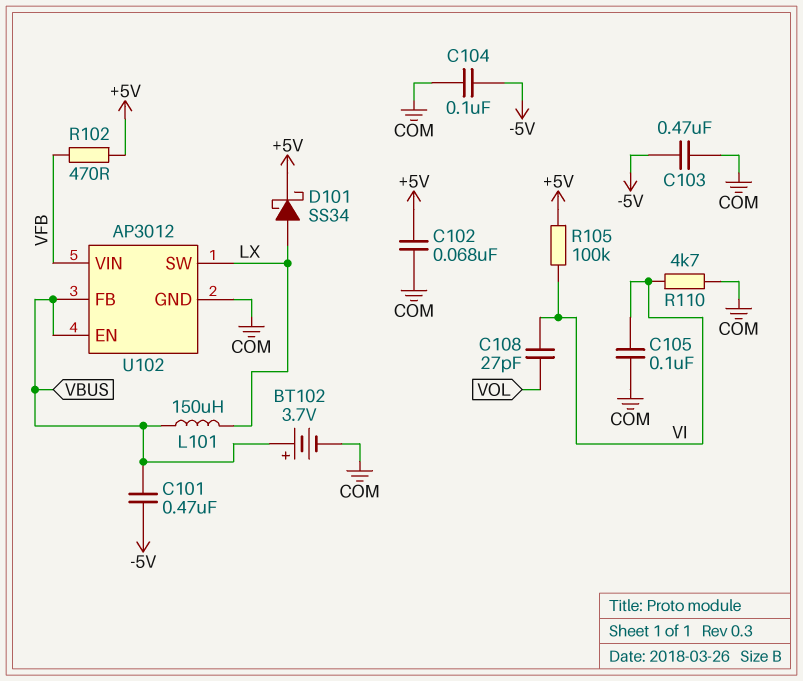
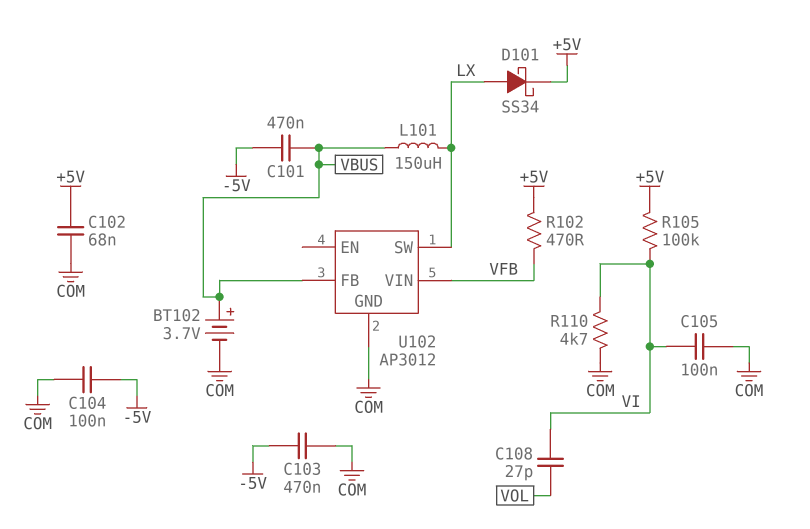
U102 pin EN: VBUS -> none

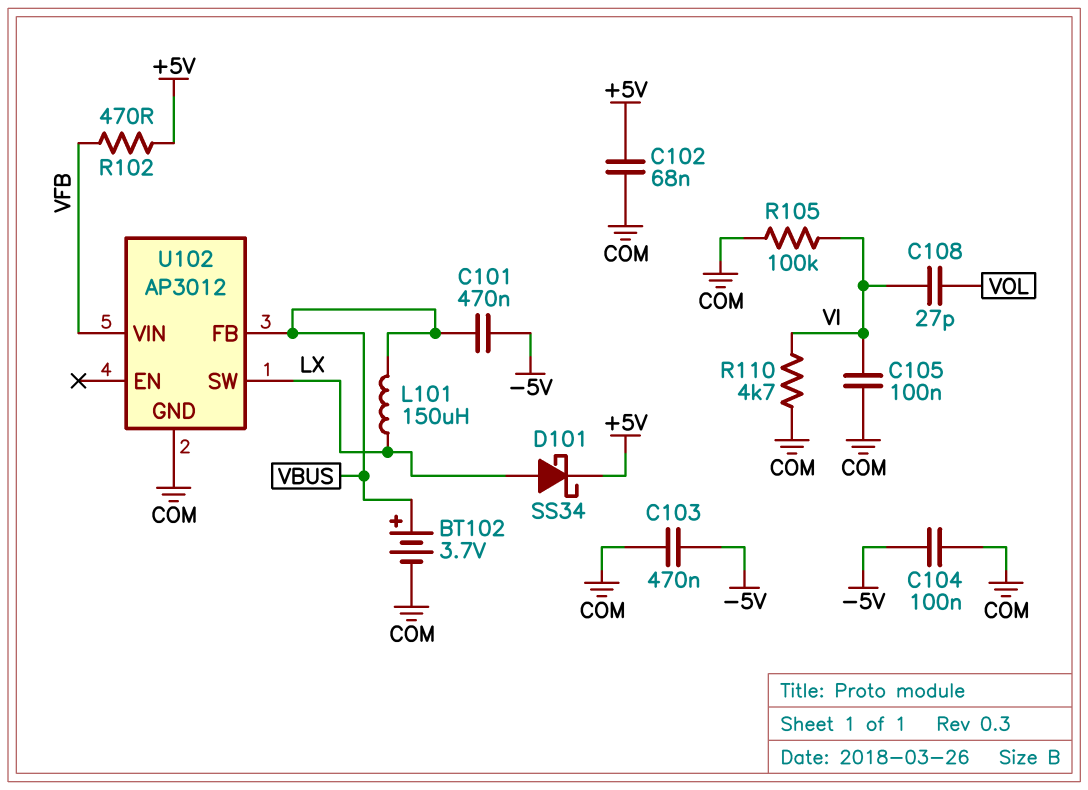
R105: 100k (+5V, VI) -> 100k (COM, VI)

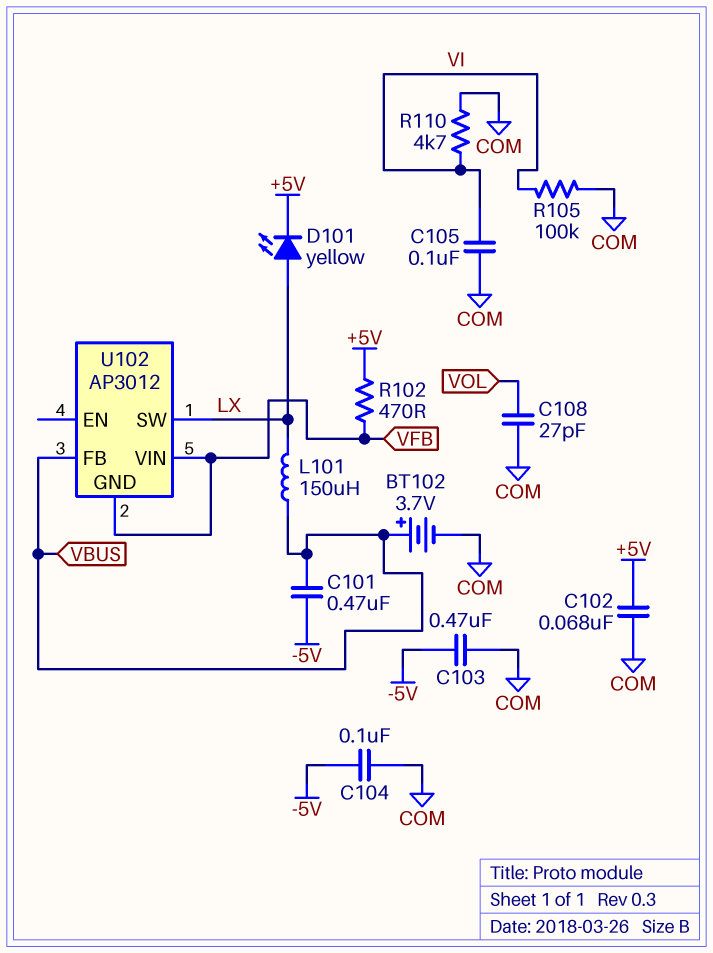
C108: 27pF (VI, VOL) -> 27pF (COM, VOL)
D101: schottky SS34 (A LX, K +5V) -> LED yellow (A LX, K +5V)
U102 pin GND: COM -> VFB

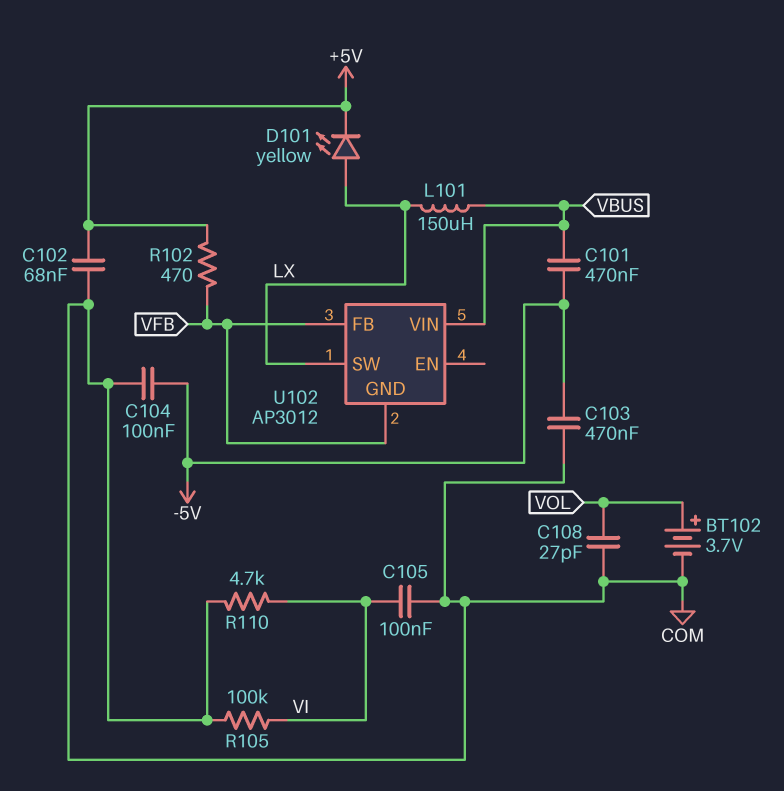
BT102: 3.7V (plus VBUS, minus COM) -> 3.7V (plus VOL, minus COM)
U102 pin FB: VBUS -> VFB
U102 pin VIN: VFB -> VBUS

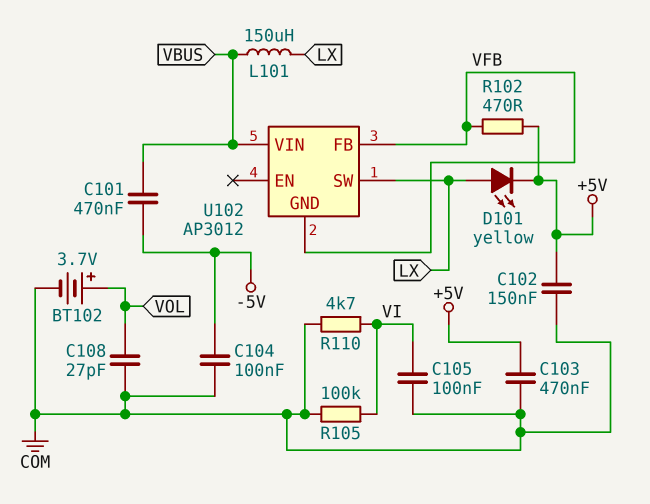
C102: 68nF (+5V, COM) -> 150nF (+5V, COM)
C103: 470nF (-5V, COM) -> 470nF (+5V, COM)

